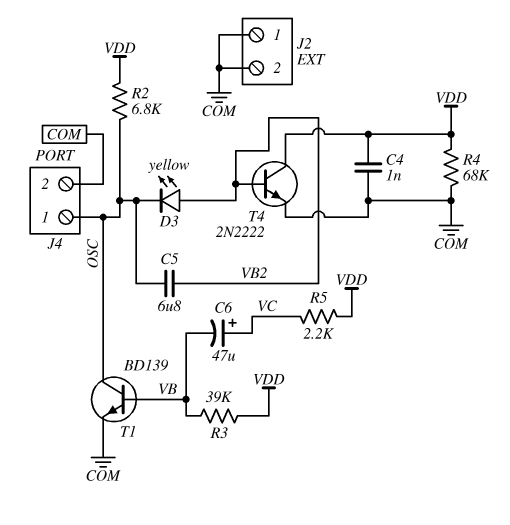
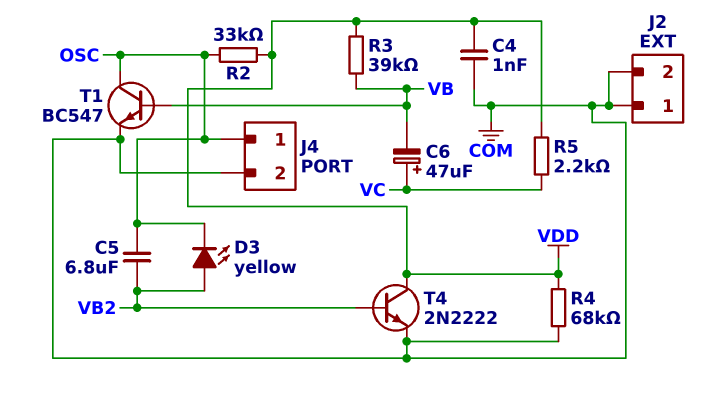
R2: 6.8k (OSC, VDD) -> 33k (OSC, VDD)
T1: NPN BD139 (B VB, C OSC, E COM) -> NPN BC547 (B VB, C OSC, E COM)

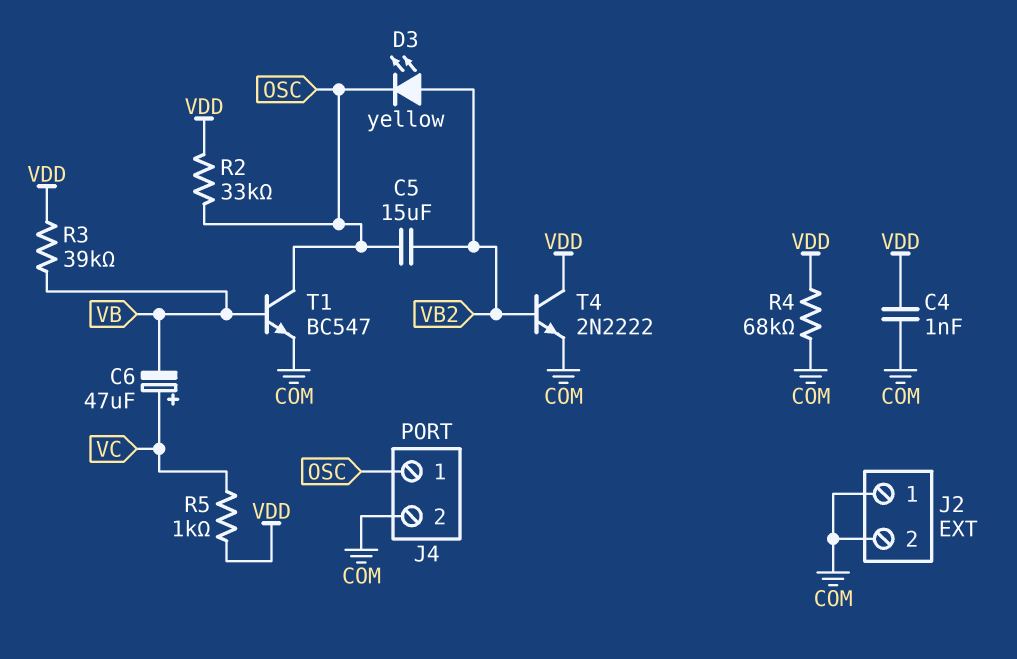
C5: 6.8uF (OSC, VB2) -> 15uF (OSC, VB2)
R5: 2.2k (VC, VDD) -> 1k (VC, VDD)

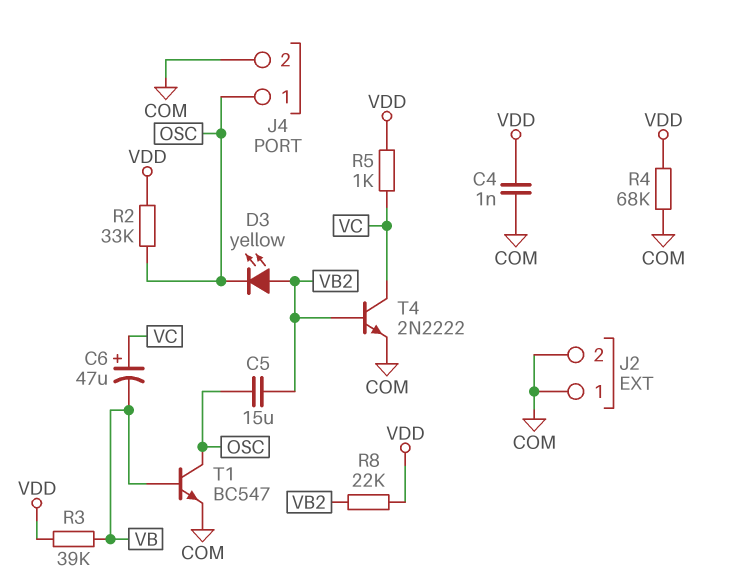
R8: none -> 22k (VB2, VDD)
T4: NPN 2N2222 (B VB2, C VDD, E COM) -> NPN 2N2222 (B VB2, C VC, E COM)

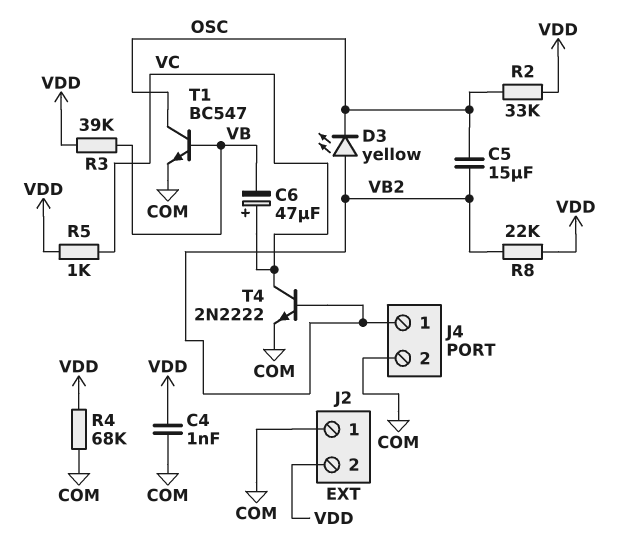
J2 pin 2: COM -> VDD
J4 pin 1: OSC -> VB2

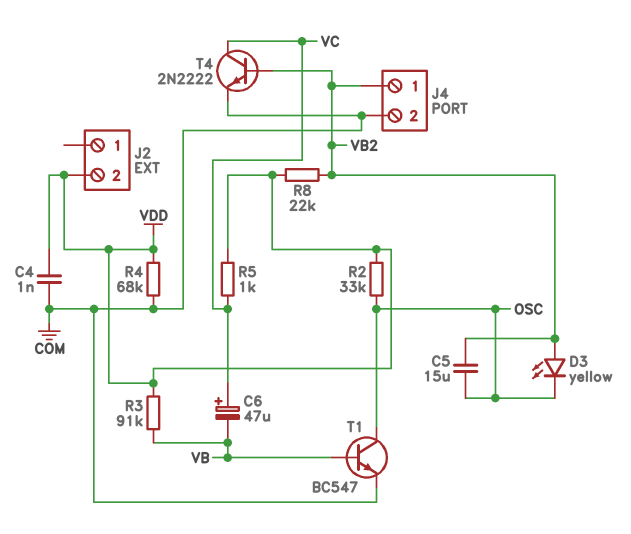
J2 pin 1: COM -> none
R3: 39k (VB, VDD) -> 91k (VB, VDD)

